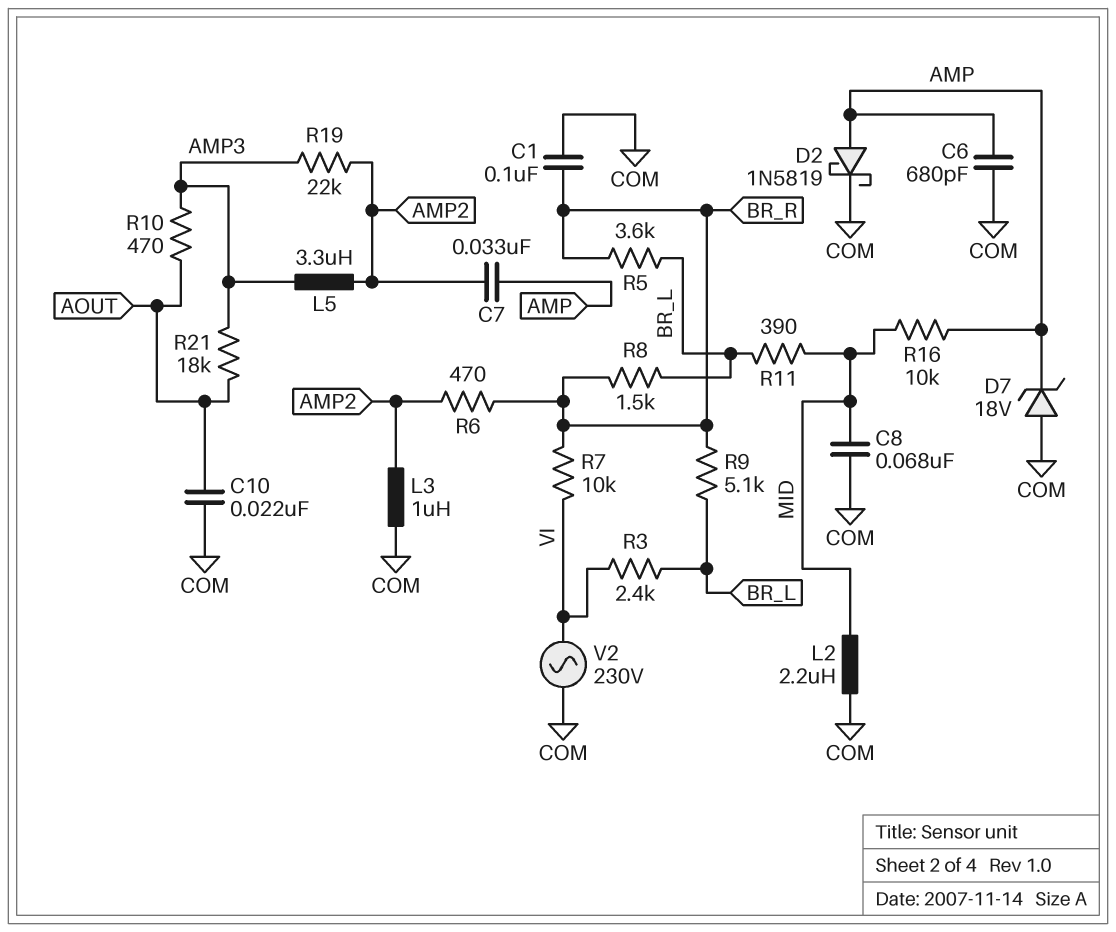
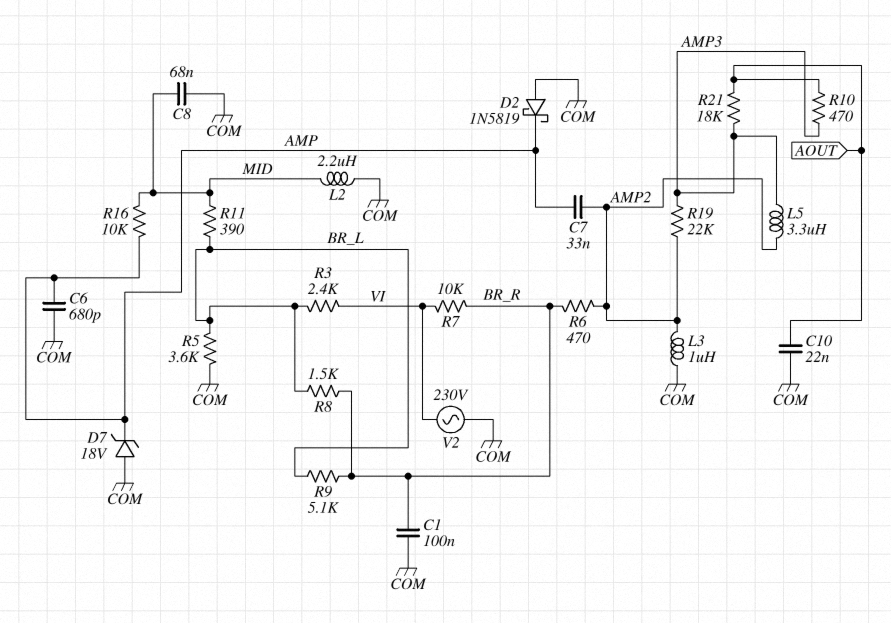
D2: schottky 1N5819 (A AMP, K COM) -> schottky 1N5819 (A COM, K AMP)
R5: 3.6k (BR_L, BR_R) -> 3.6k (BR_L, COM)

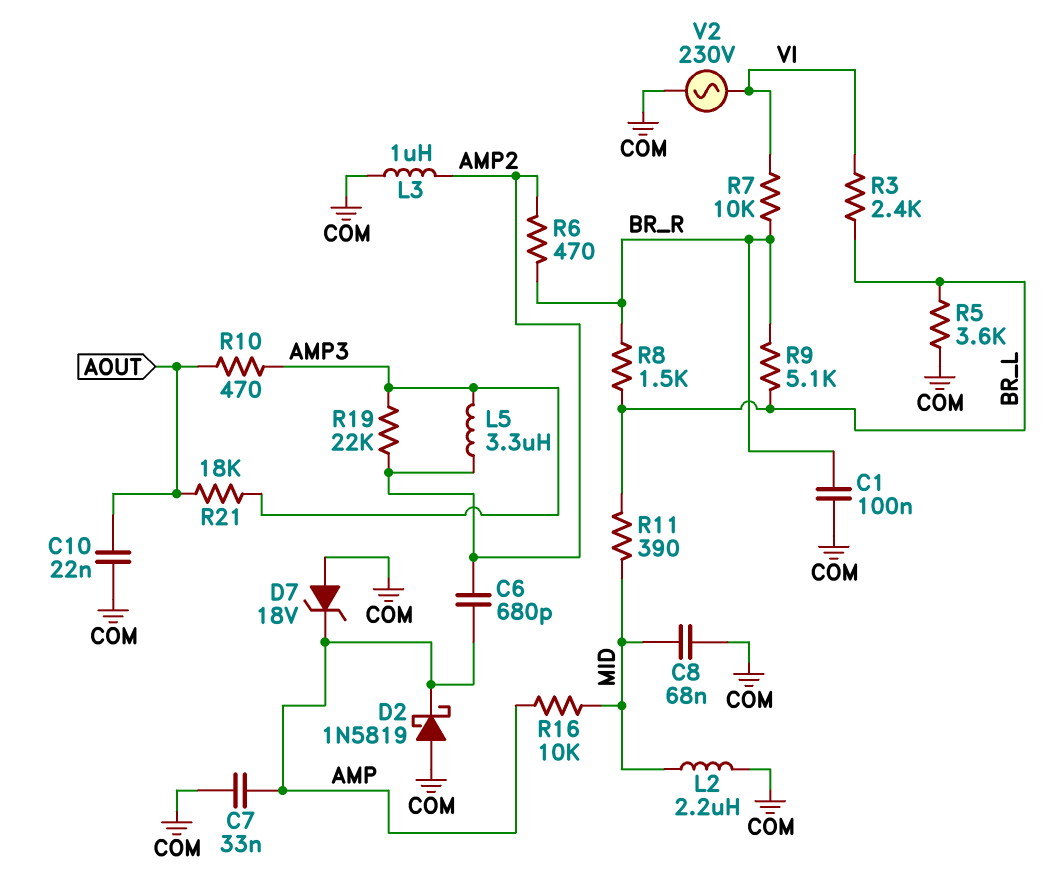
C6: 680pF (AMP, COM) -> 680pF (AMP, AMP2)
C7: 33nF (AMP, AMP2) -> 33nF (AMP, COM)

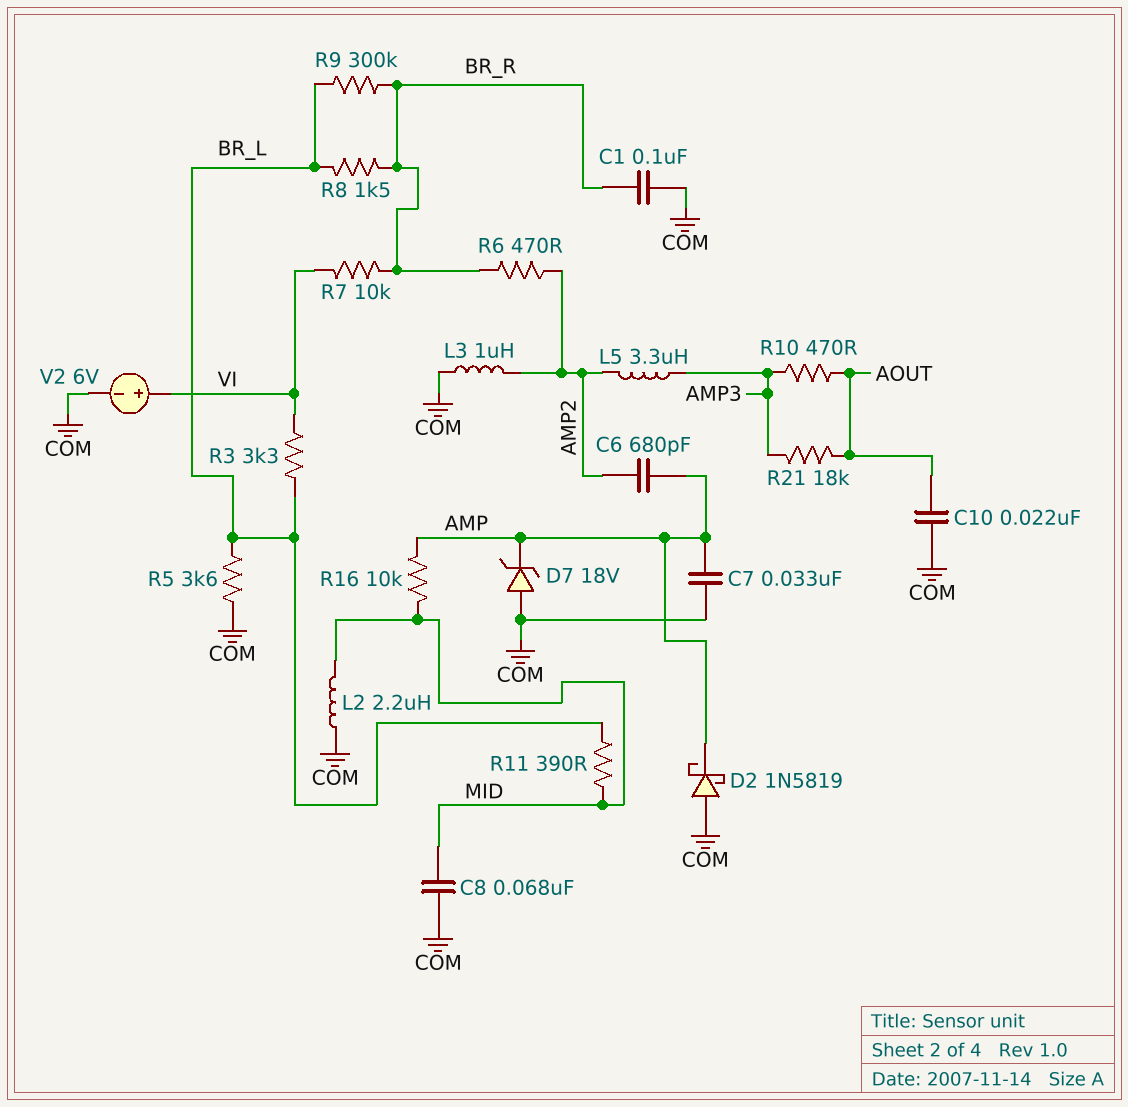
R3: 2.4k (BR_L, VI) -> 3.3k (BR_L, VI)
R9: 5.1k (BR_L, BR_R) -> 300k (BR_L, BR_R)
R19: 22k (AMP2, AMP3) -> none
V2: AC 230V (COM, VI) -> 6V (plus VI, minus COM)

